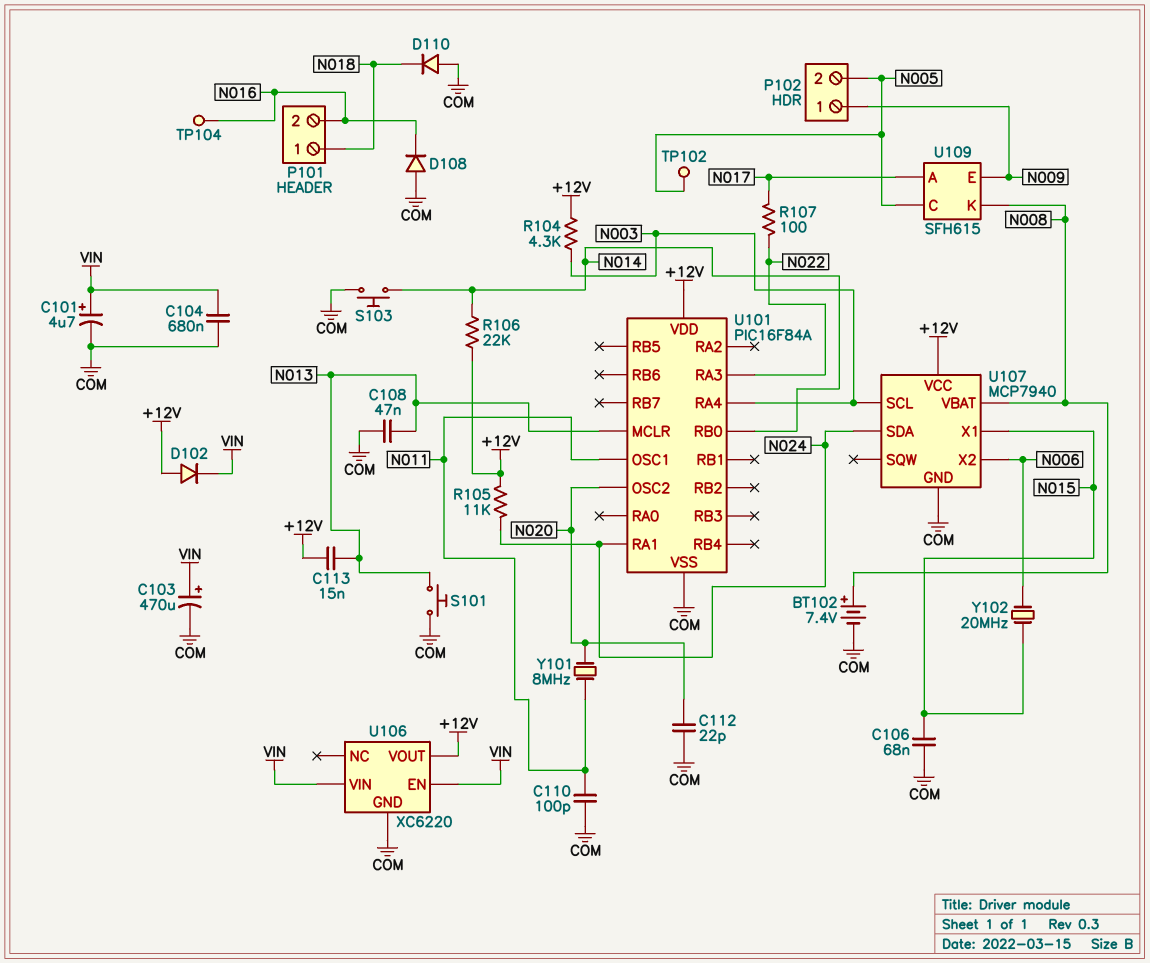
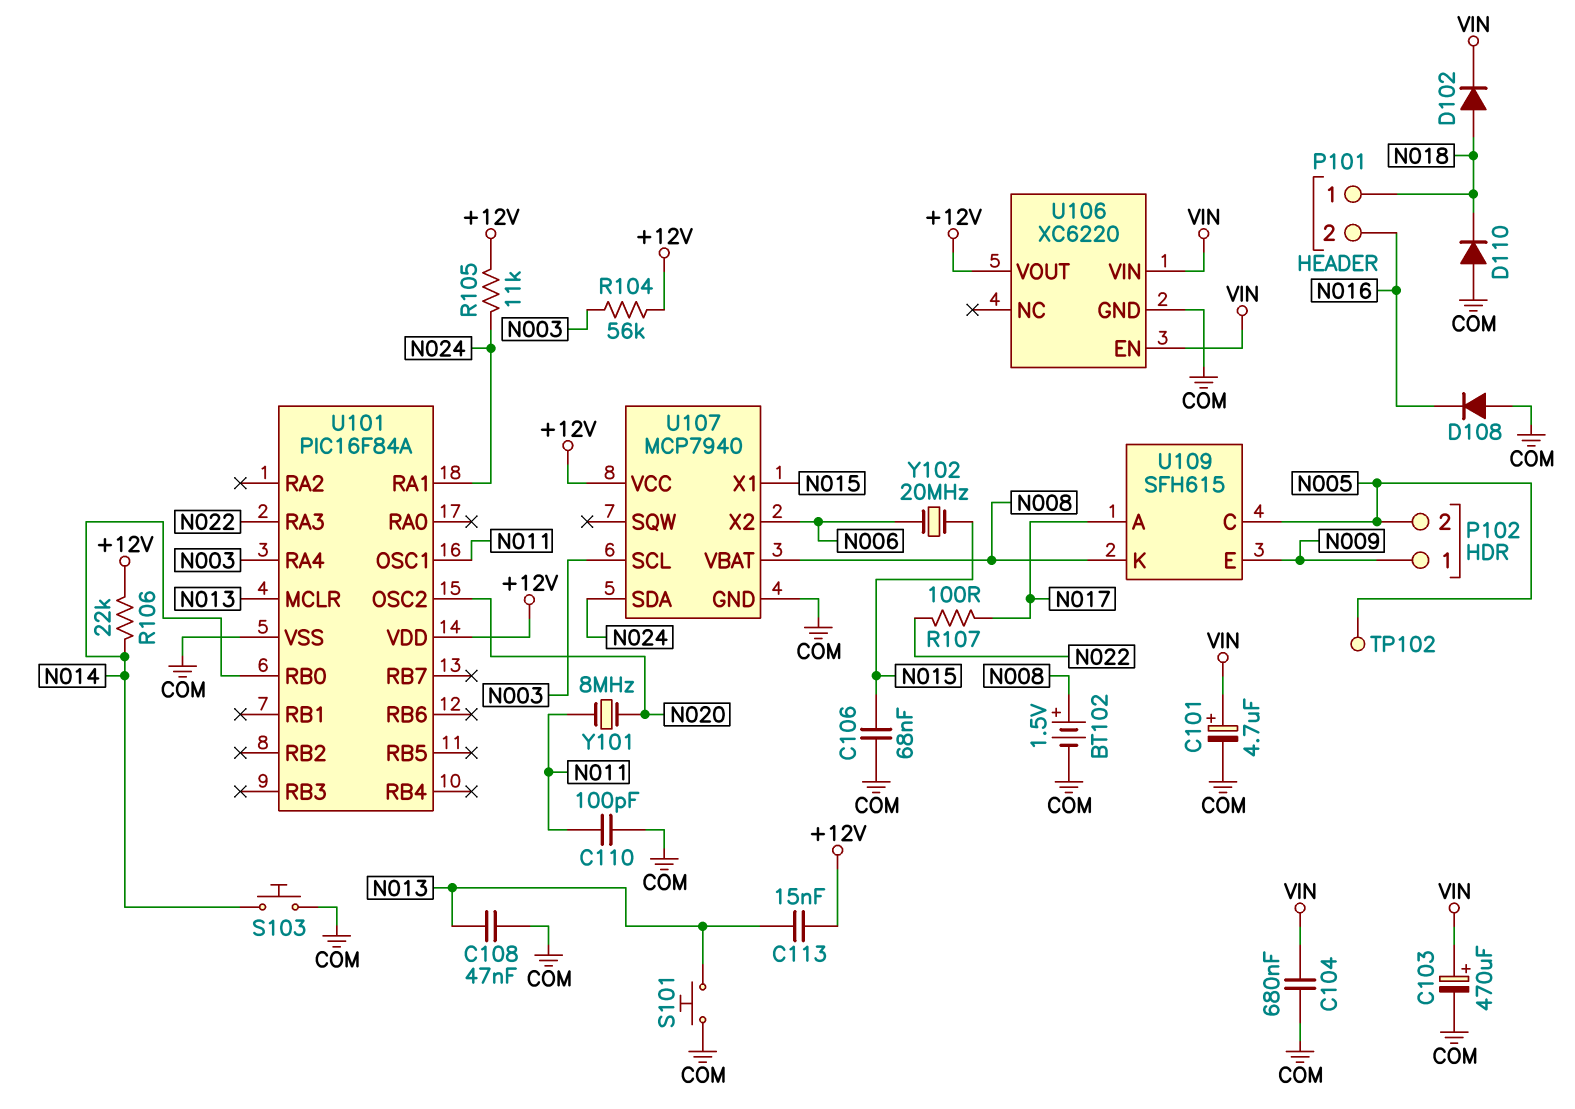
BT102: 7.4V (plus N008, minus COM) -> 1.5V (plus N008, minus COM)
C112: 22pF (COM, N020) -> none
D102: diode (A +12V, K VIN) -> diode (A N018, K VIN)
R104: 4.3k (+12V, N003) -> 56k (+12V, N003)
TP104: test point (N016) -> none

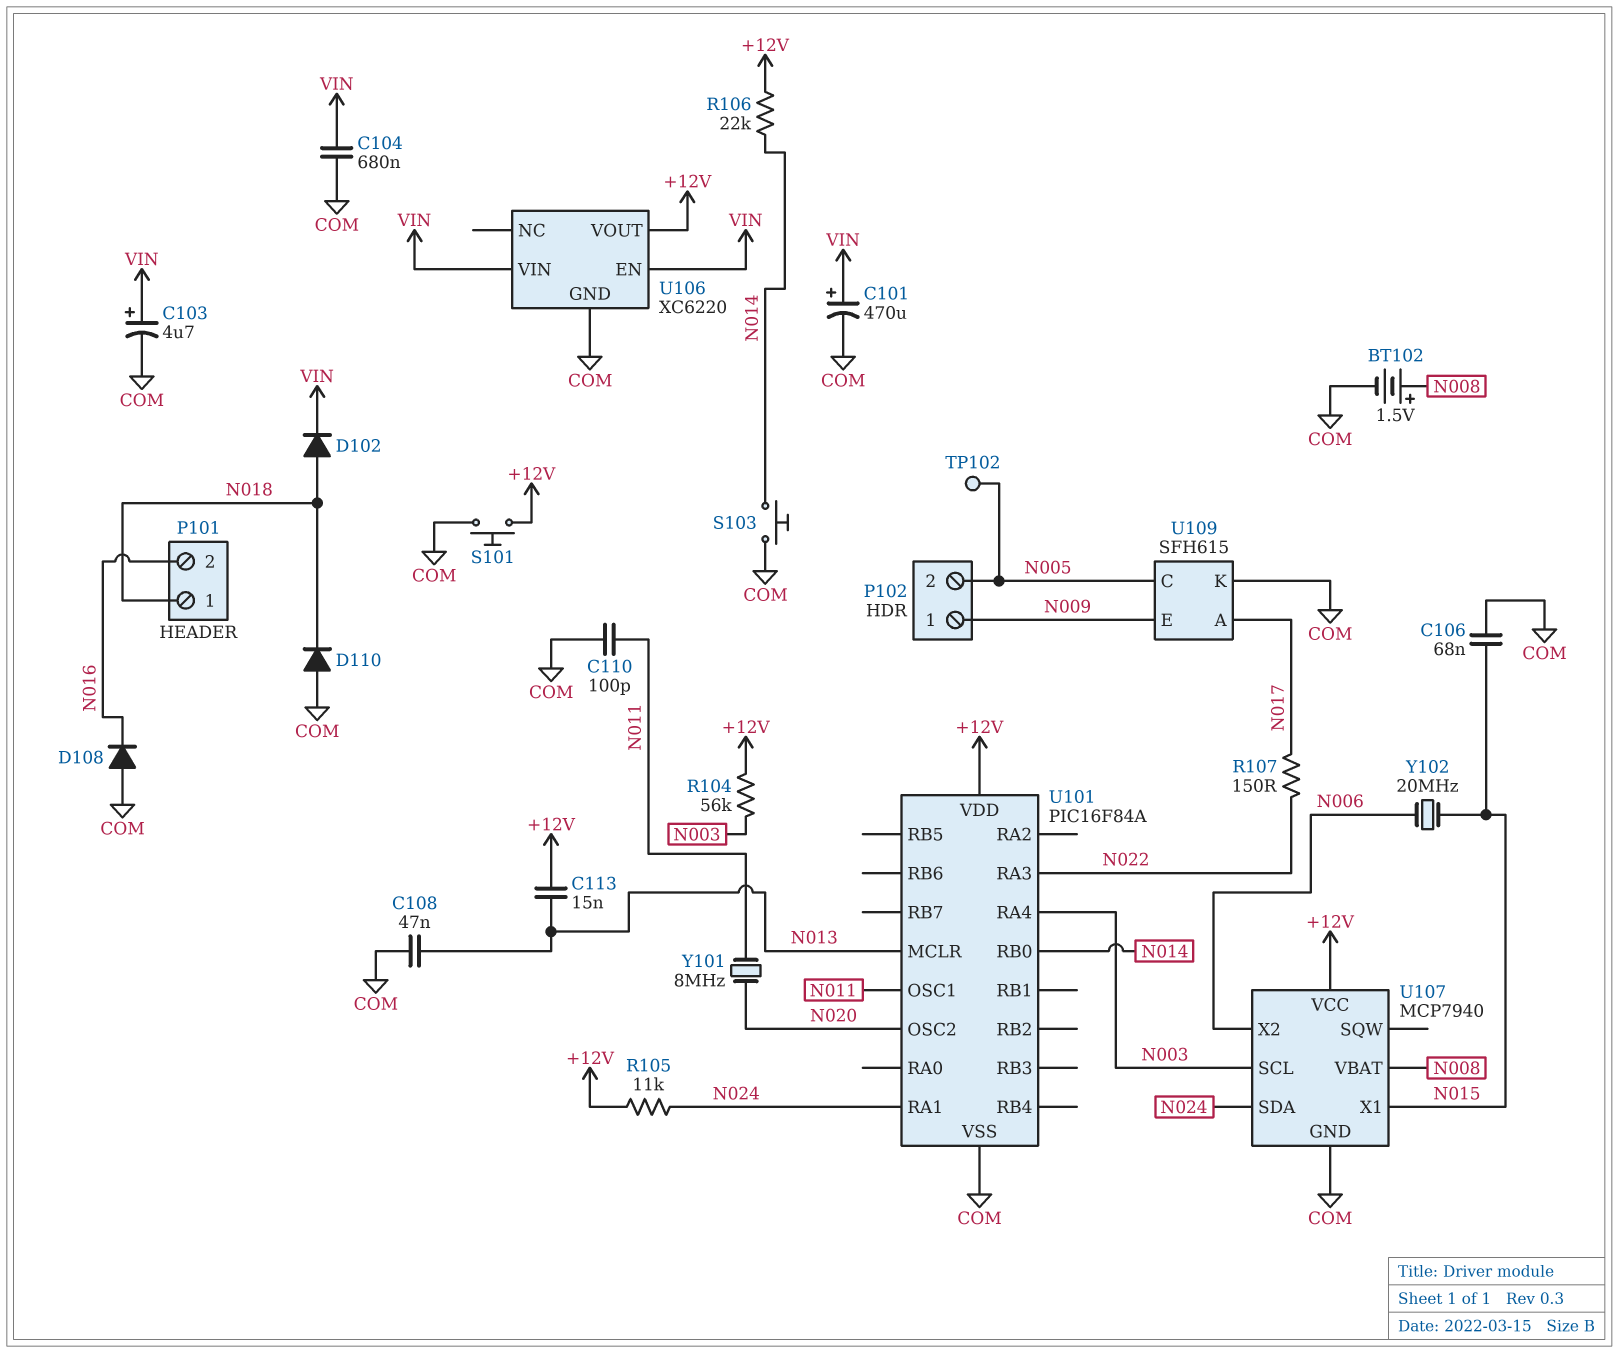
C101: 4.7uF (plus VIN, minus COM) -> 470uF (plus VIN, minus COM)
C103: 470uF (plus VIN, minus COM) -> 4.7uF (plus VIN, minus COM)
R107: 100 (N017, N022) -> 150 (N017, N022)
S101: button (COM, N013) -> button (+12V, COM)
U109 pin K: N008 -> COM

